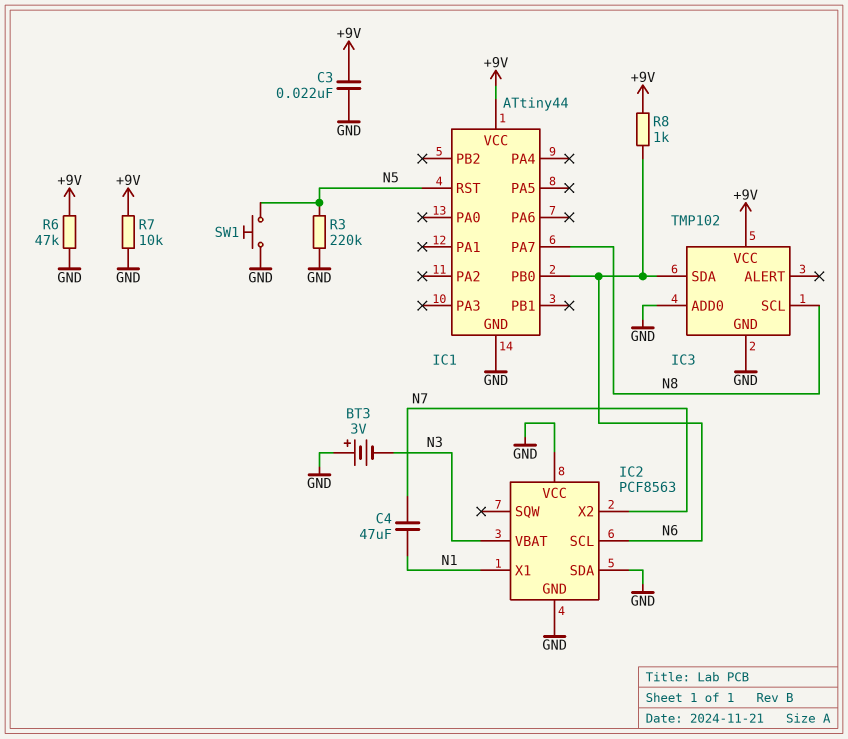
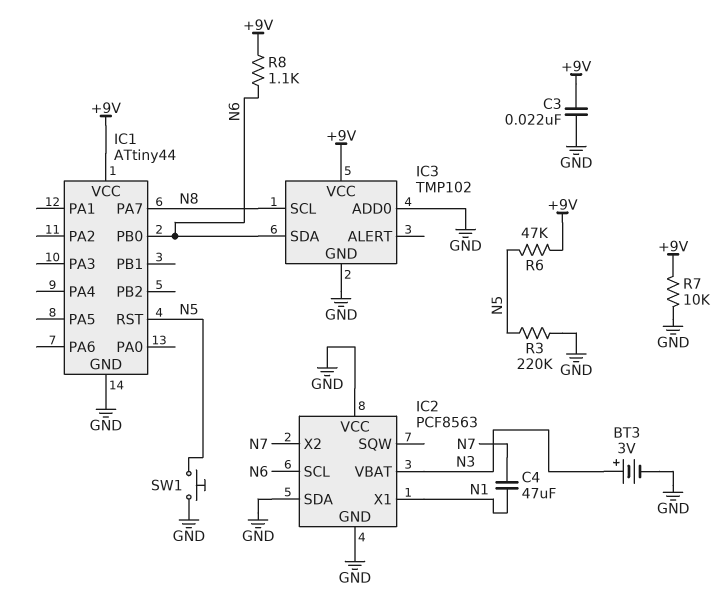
BT3: 3V (plus GND, minus N3) -> 3V (plus N3, minus GND)
R6: 47k (+9V, GND) -> 47k (+9V, N5)
R8: 1k (+9V, N6) -> 1.1k (+9V, N6)

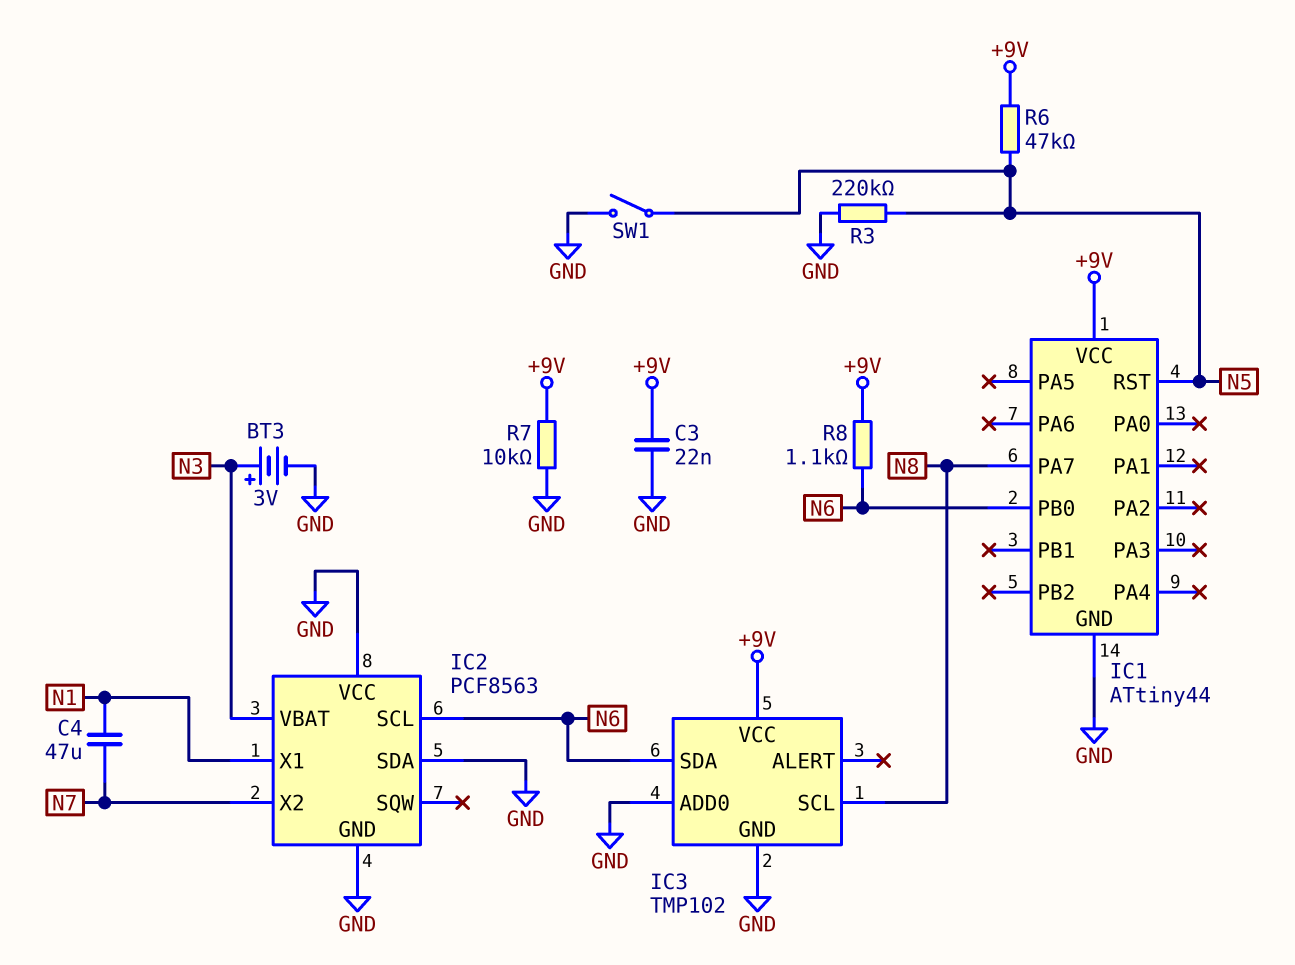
SW1: button (GND, N5) -> switch (GND, N5)

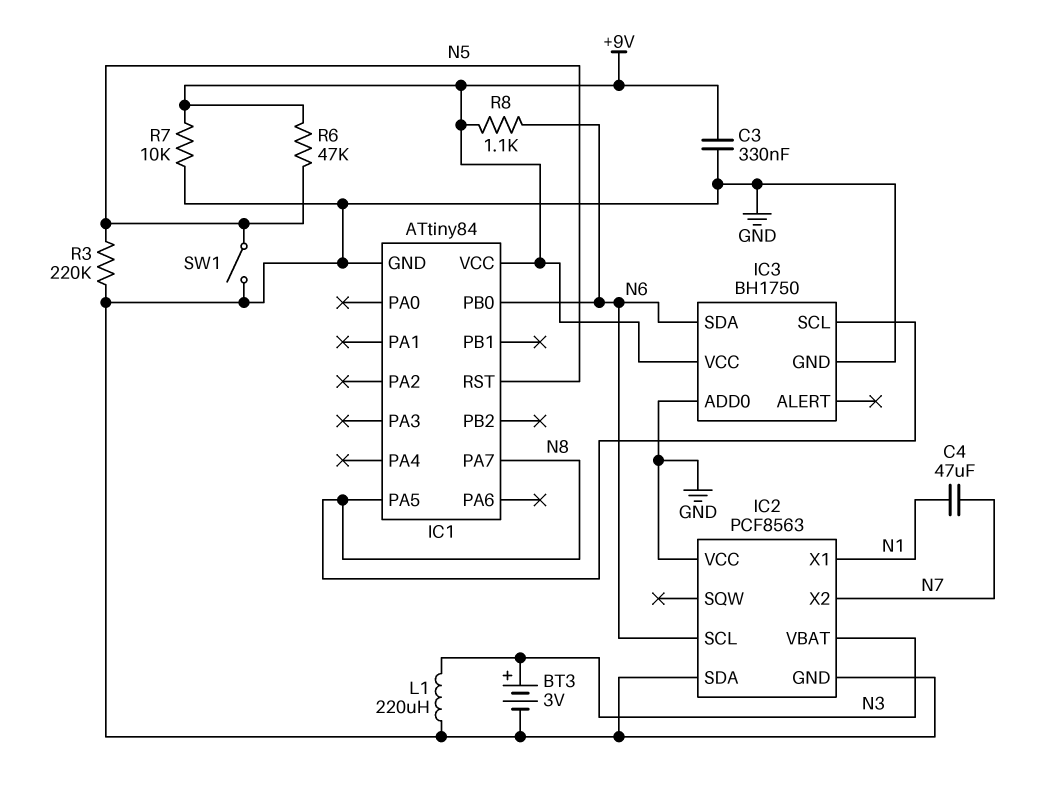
C3: 22nF (+9V, GND) -> 330nF (+9V, GND)
IC1: ATtiny44 -> ATtiny84
IC1 pin PA5: none -> N8
IC3: TMP102 -> BH1750
L1: none -> 220uH (GND, N3)

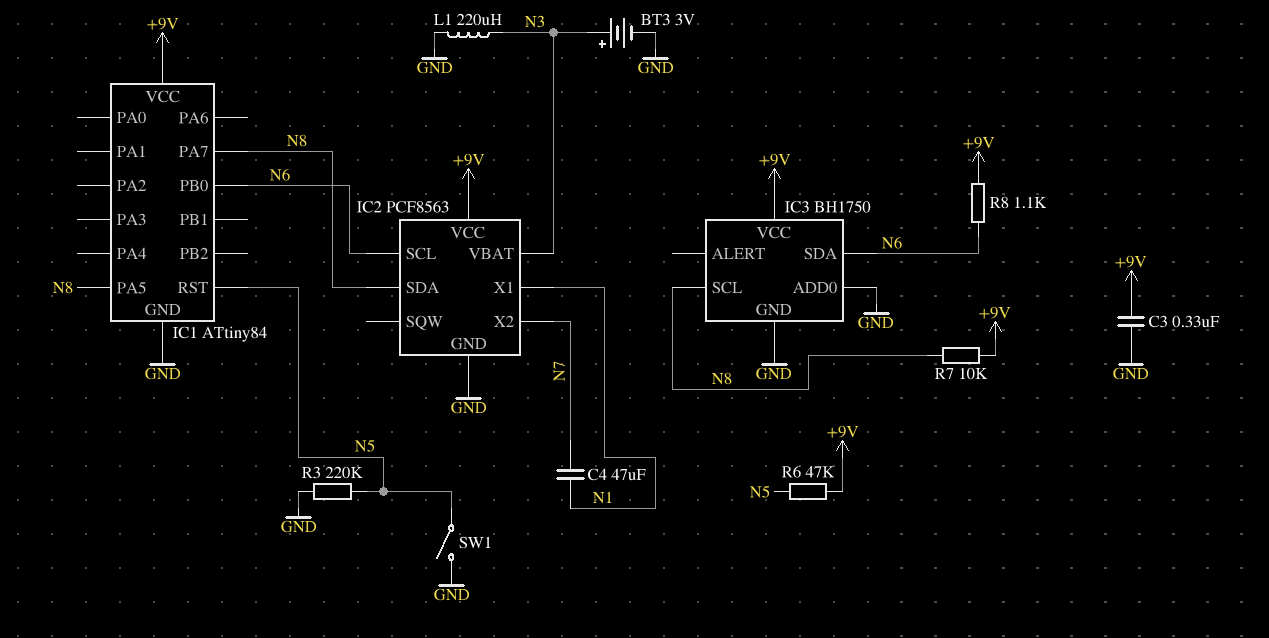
IC2 pin SDA: GND -> N8
IC2 pin VCC: GND -> +9V
R7: 10k (+9V, GND) -> 10k (+9V, N8)

